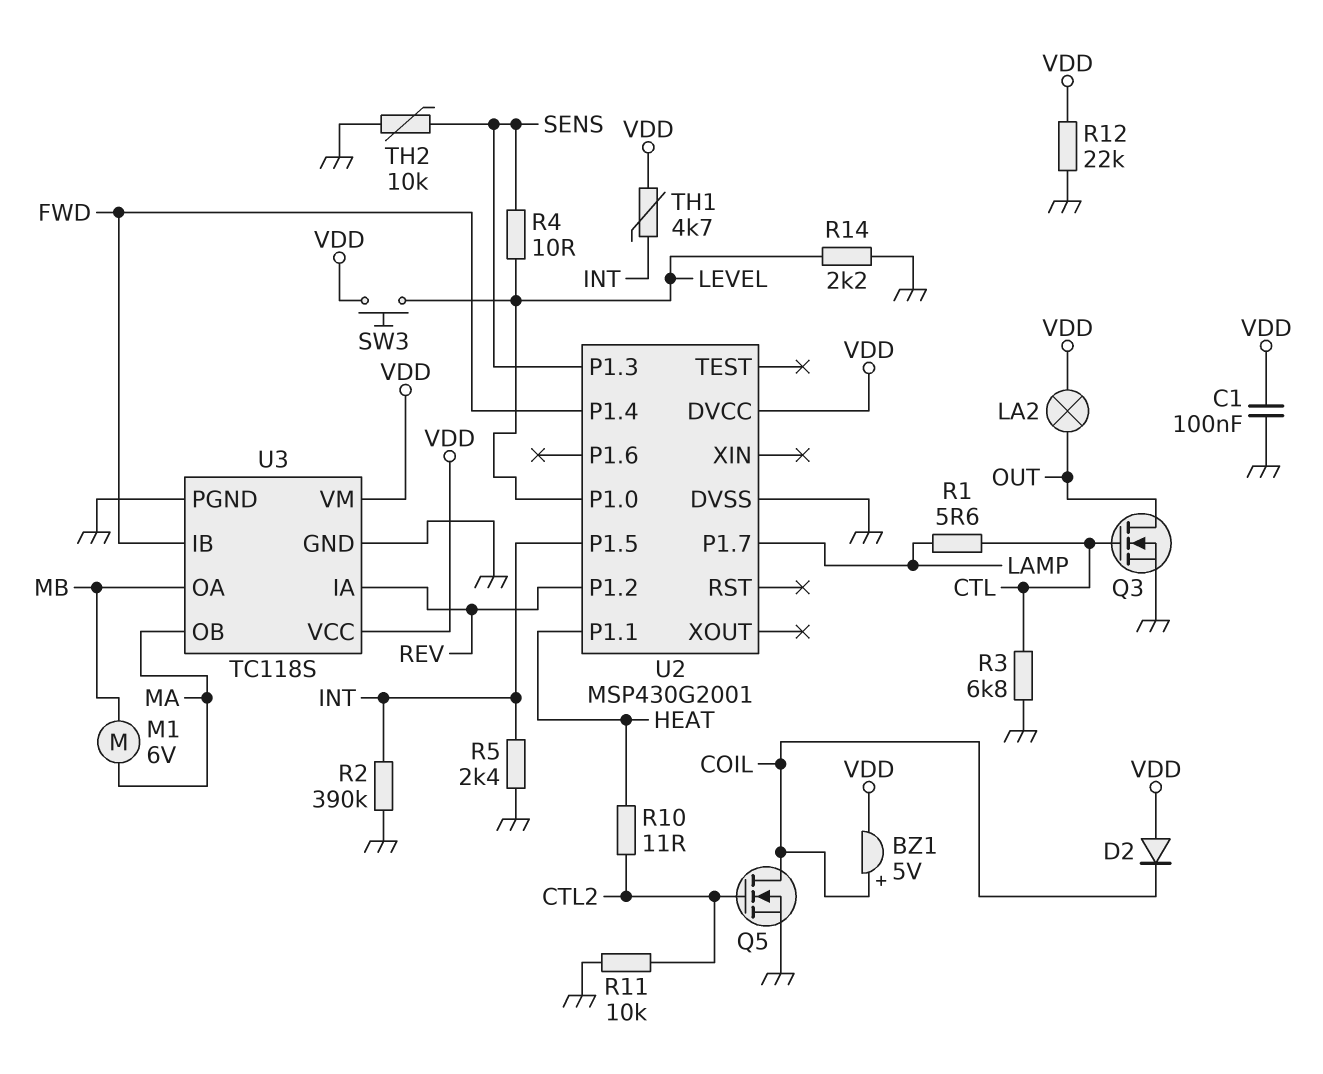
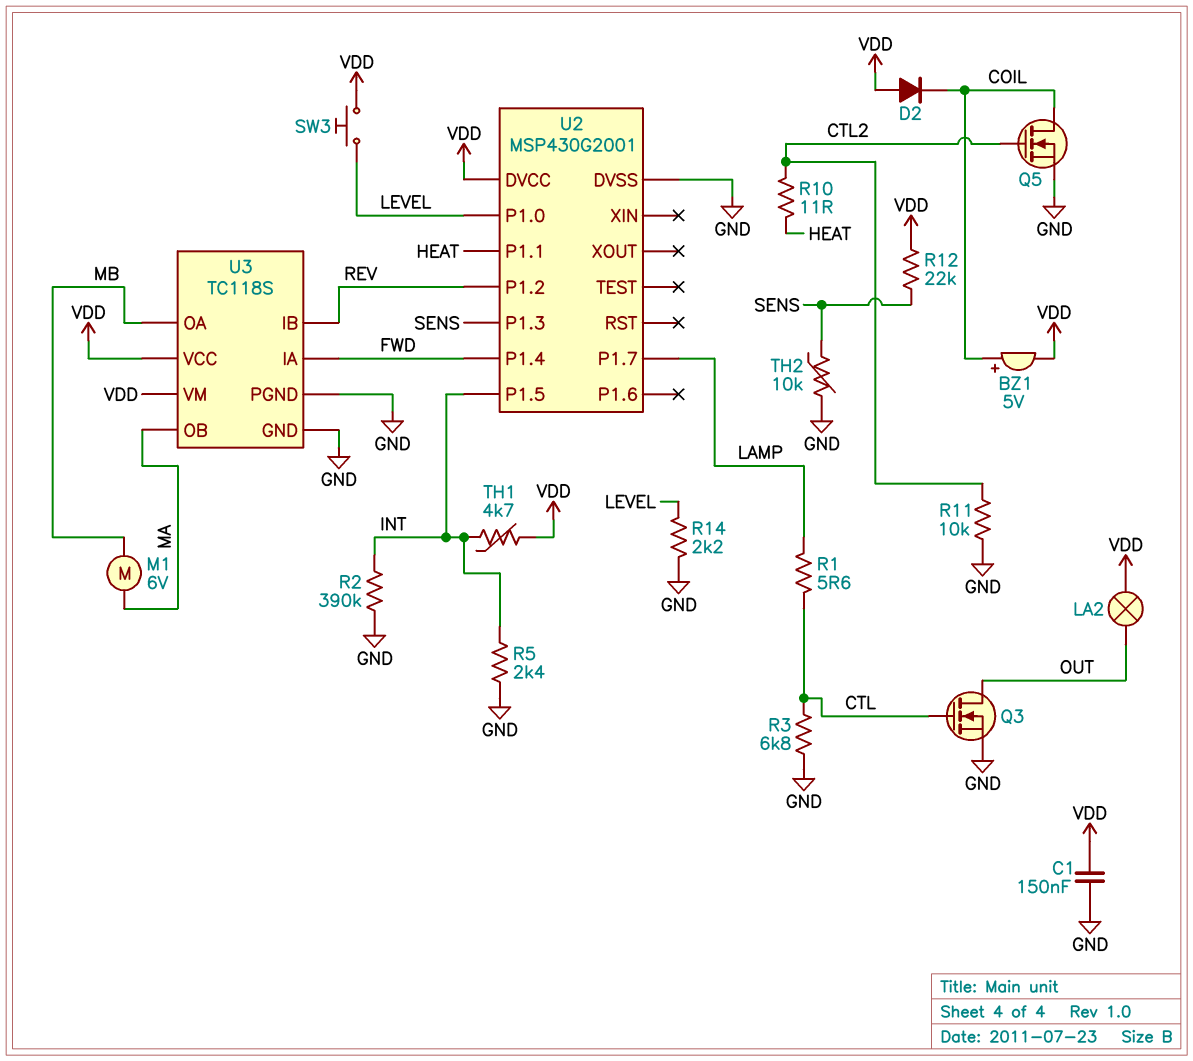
C1: 100nF (GND, VDD) -> 150nF (GND, VDD)
R4: 10 (LEVEL, SENS) -> none
R12: 22k (GND, VDD) -> 22k (SENS, VDD)
U3 pin IA: REV -> FWD
U3 pin IB: FWD -> REV

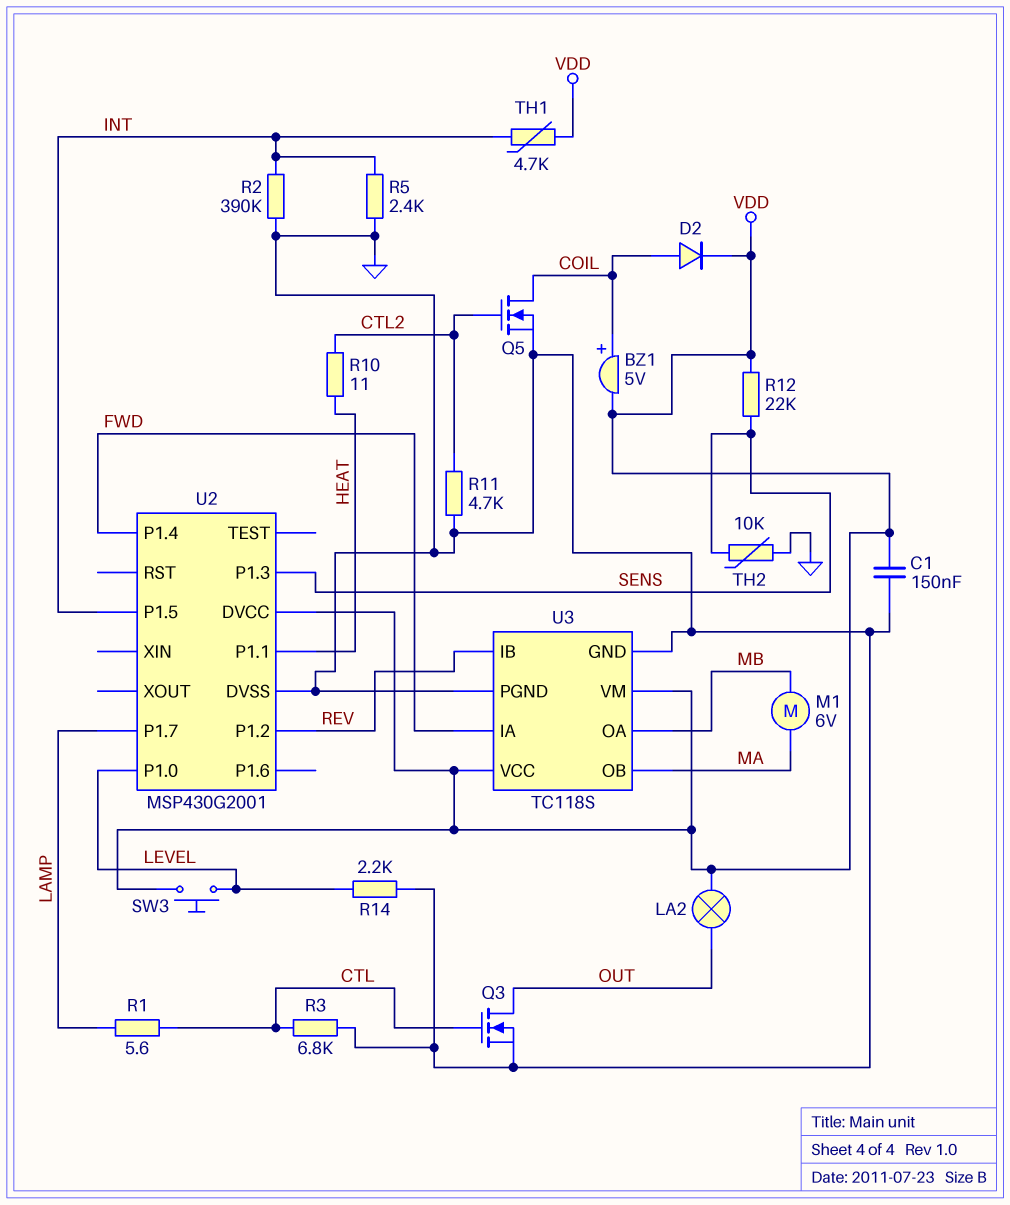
D2: diode (A VDD, K COIL) -> diode (A COIL, K VDD)
R11: 10k (CTL2, GND) -> 4.7k (CTL2, GND)

